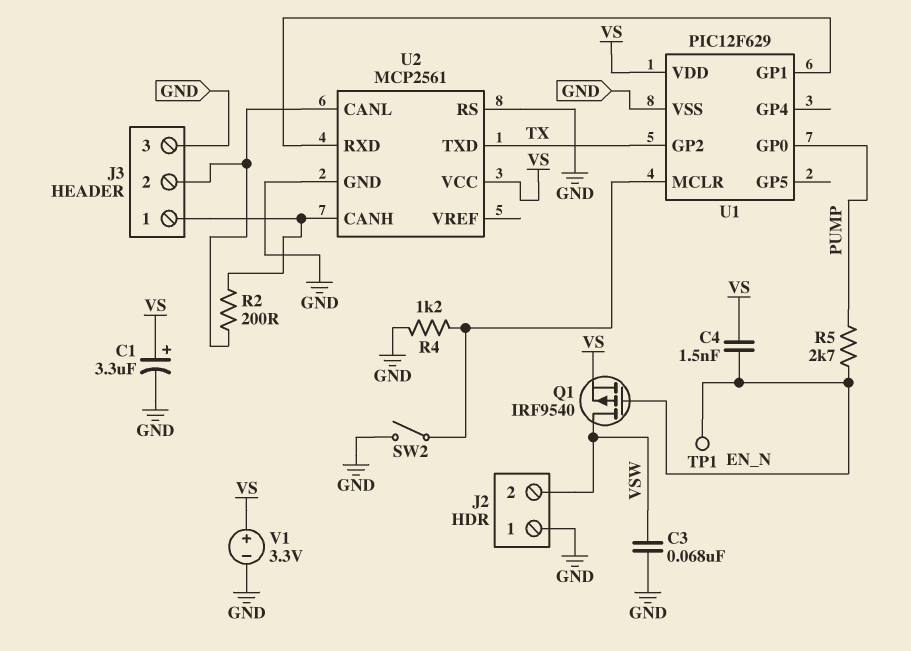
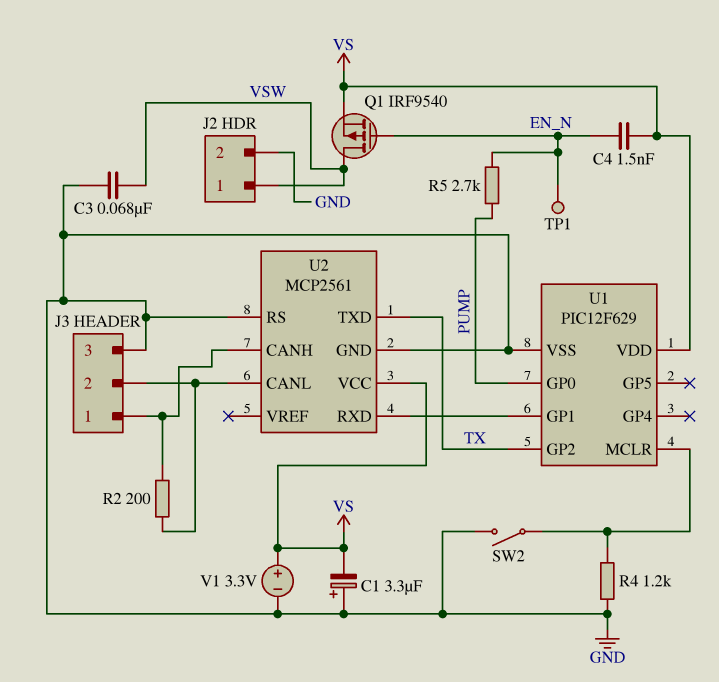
C1: 3.3uF (plus VS, minus GND) -> 3.3uF (plus GND, minus VS)
J2 pin 1: GND -> VSW
J2 pin 2: VSW -> GND

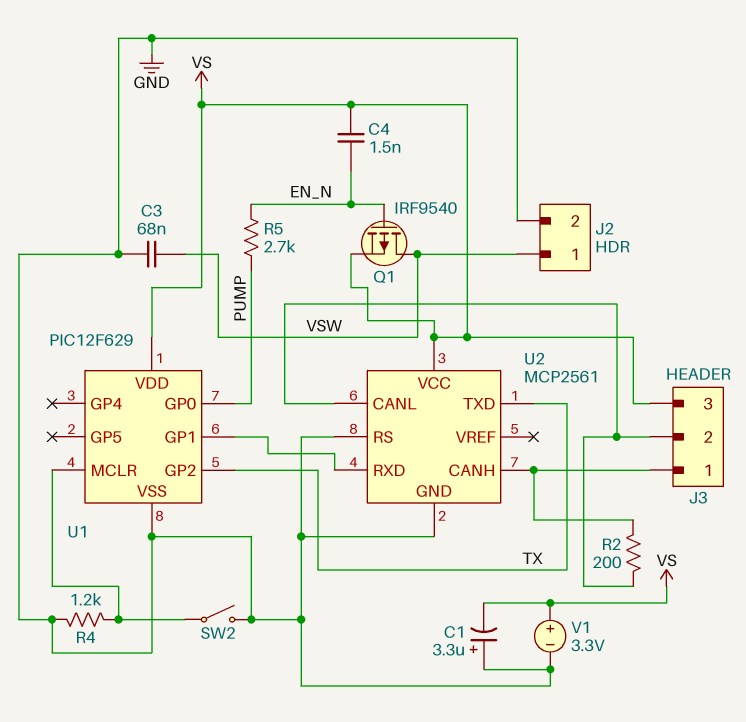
J3 pin 3: GND -> VS
TP1: test point (EN_N) -> none

